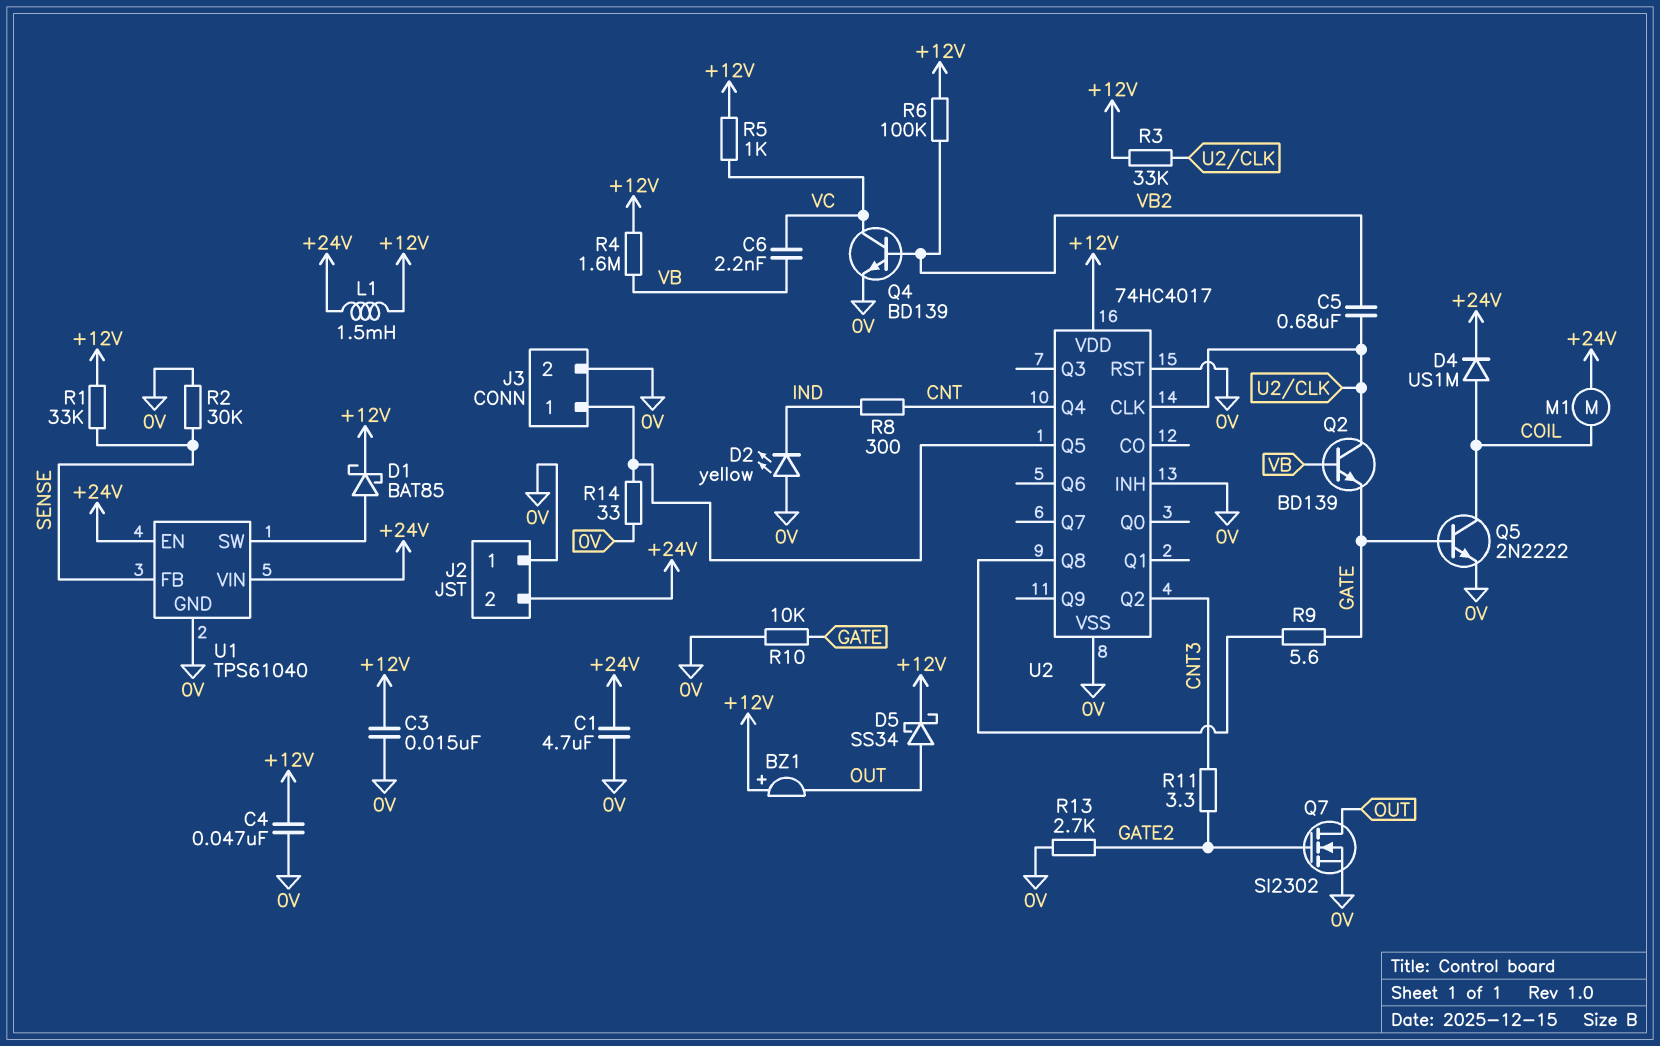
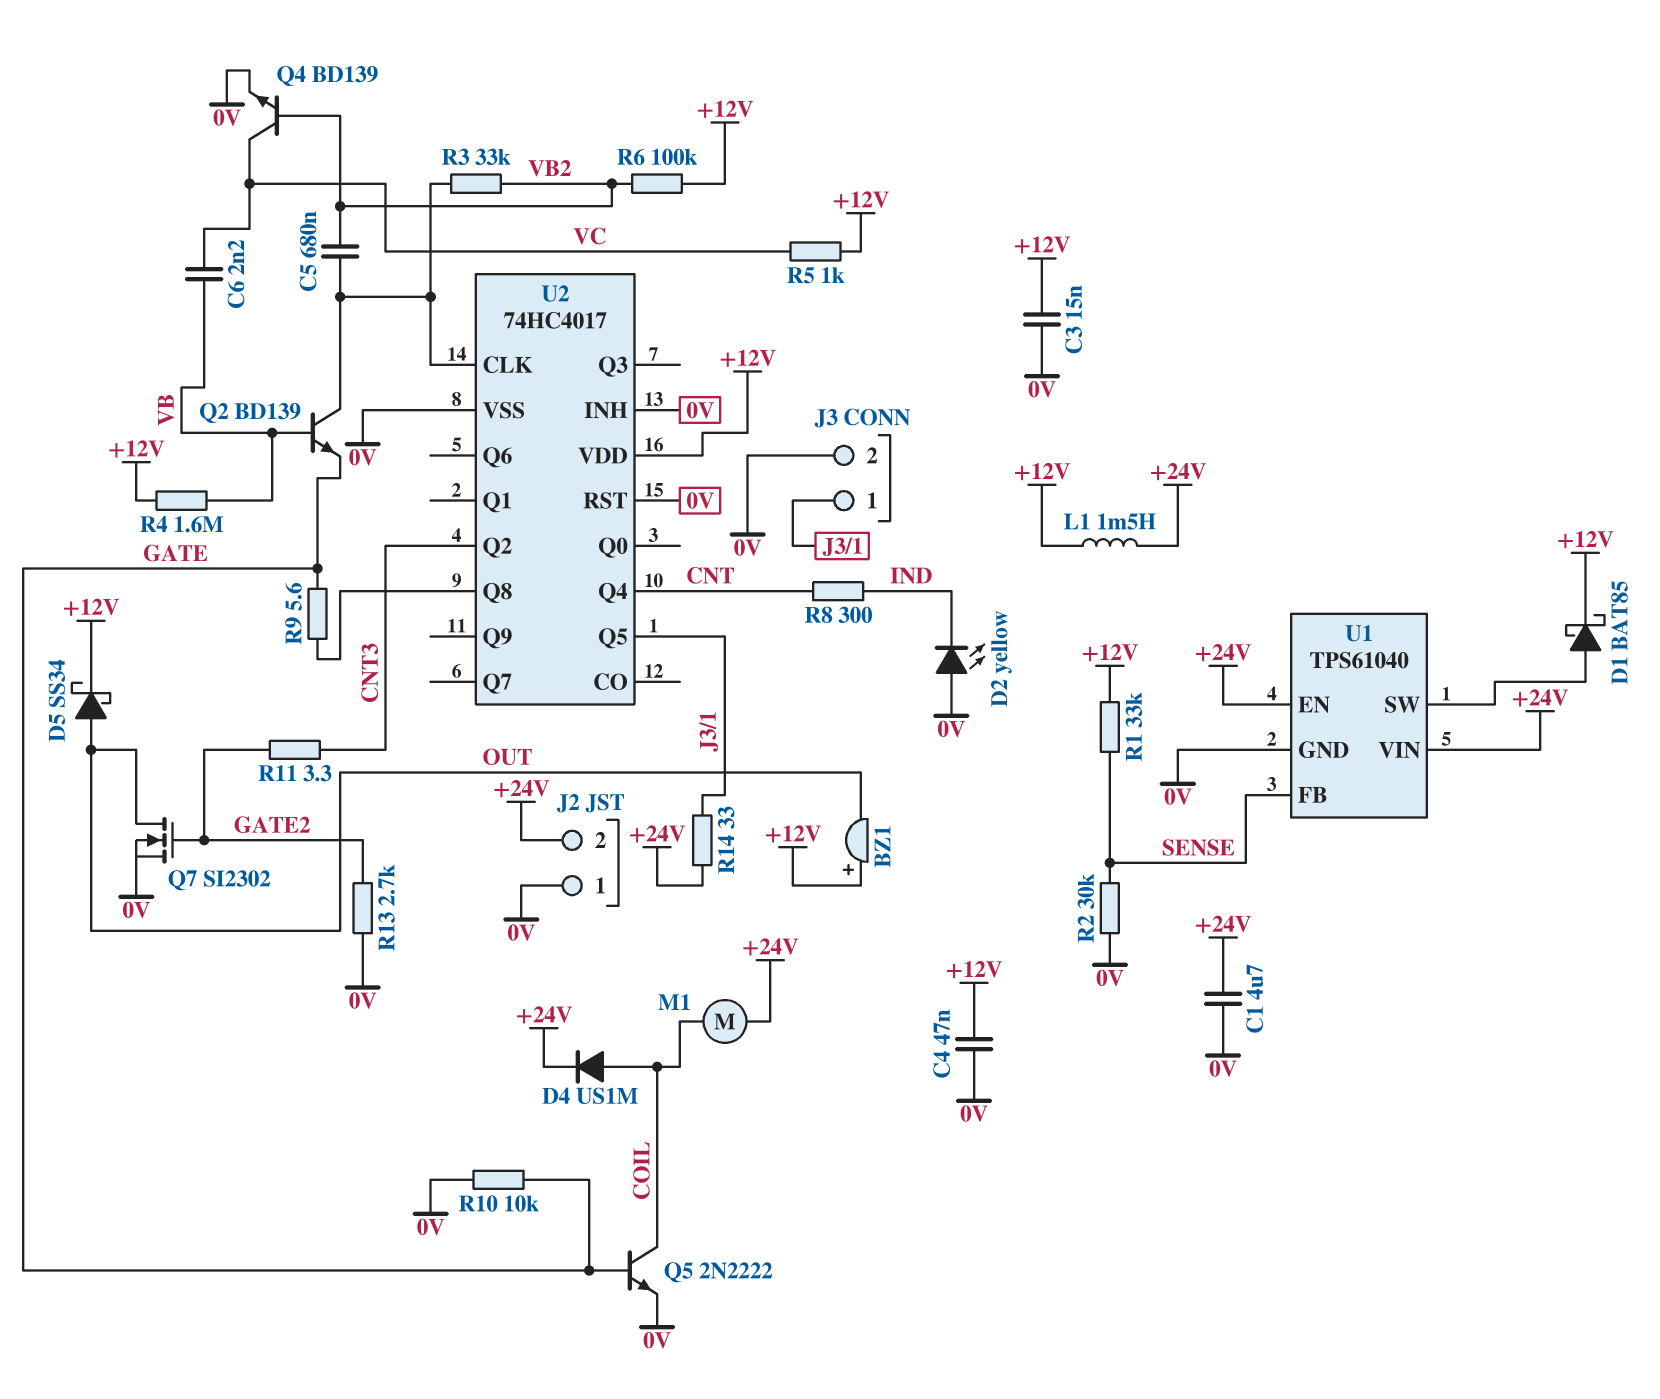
R3: 33k (+12V, U2/CLK) -> 33k (U2/CLK, VB2)
R14: 33 (0V, J3/1) -> 33 (+24V, J3/1)

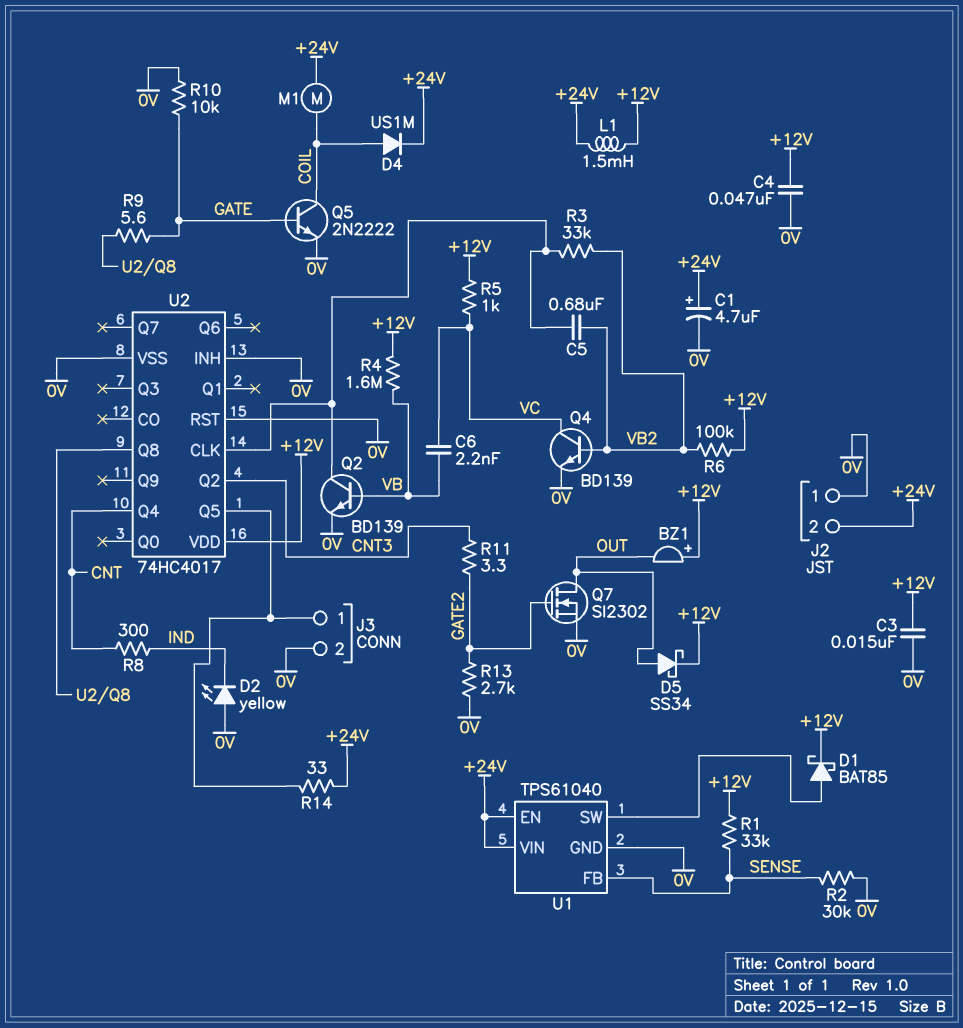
C1: 4.7uF (+24V, 0V) -> 4.7uF (plus +24V, minus 0V)
Q2: NPN BD139 (B VB, C U2/CLK, E GATE) -> NPN BD139 (B VB, C U2/CLK, E 0V)

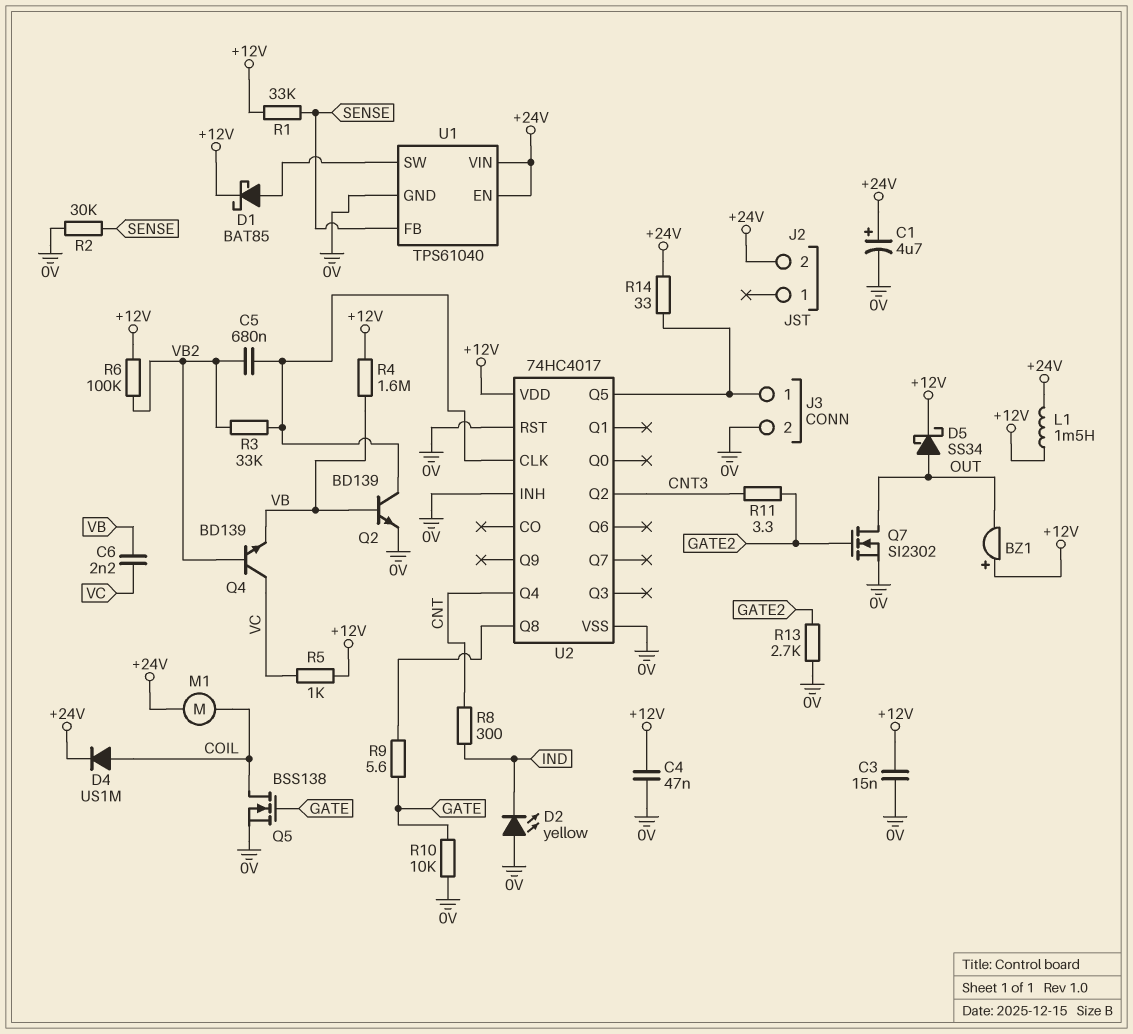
J2 pin 1: 0V -> none
Q4: NPN BD139 (B VB2, C VC, E 0V) -> NPN BD139 (B VB2, C VC, E VB)
Q5: NPN 2N2222 (B GATE, C COIL, E 0V) -> NMOS BSS138 (G GATE, D COIL, S 0V)

